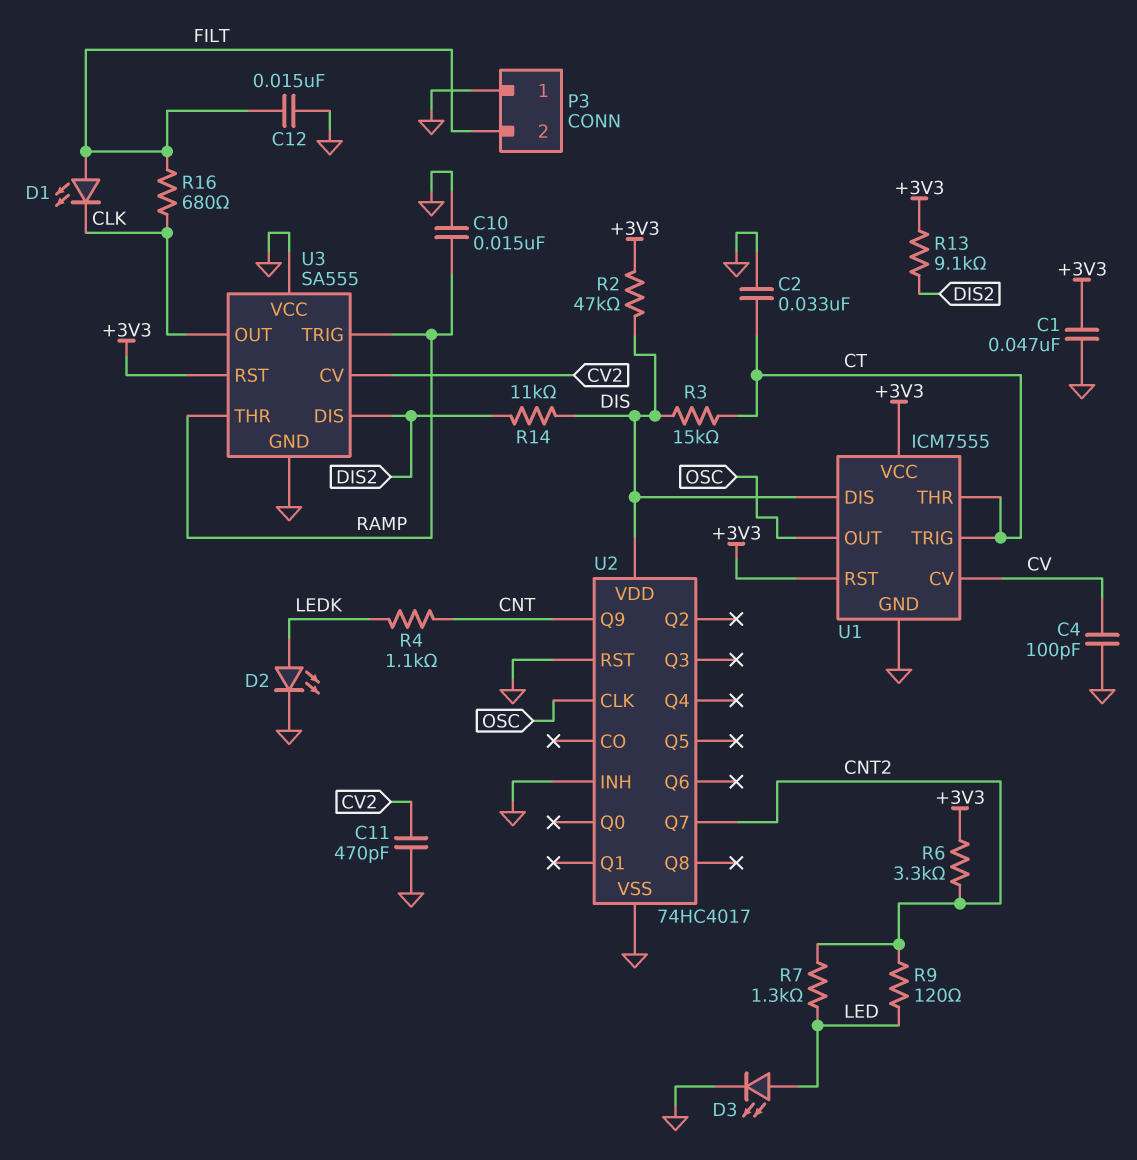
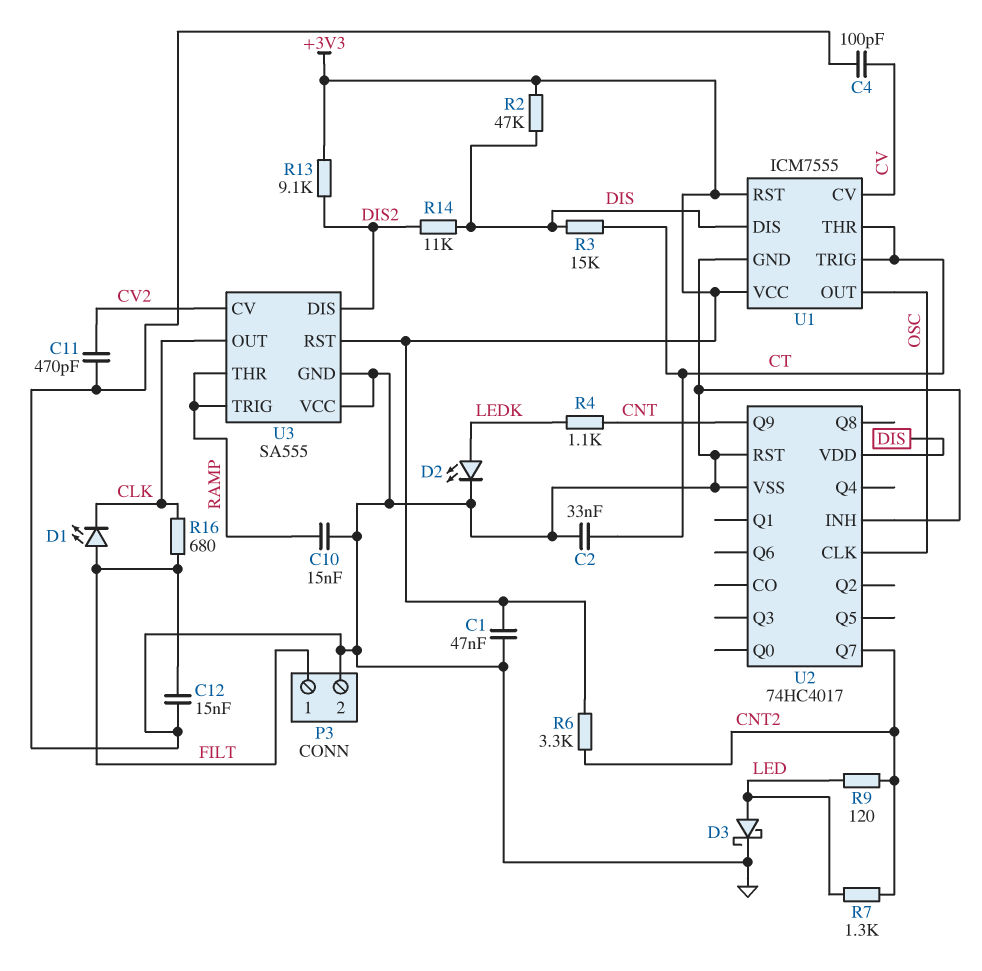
D3: LED (A LED, K GND) -> schottky (A LED, K GND)
P3 pin 1: GND -> FILT
P3 pin 2: FILT -> GND

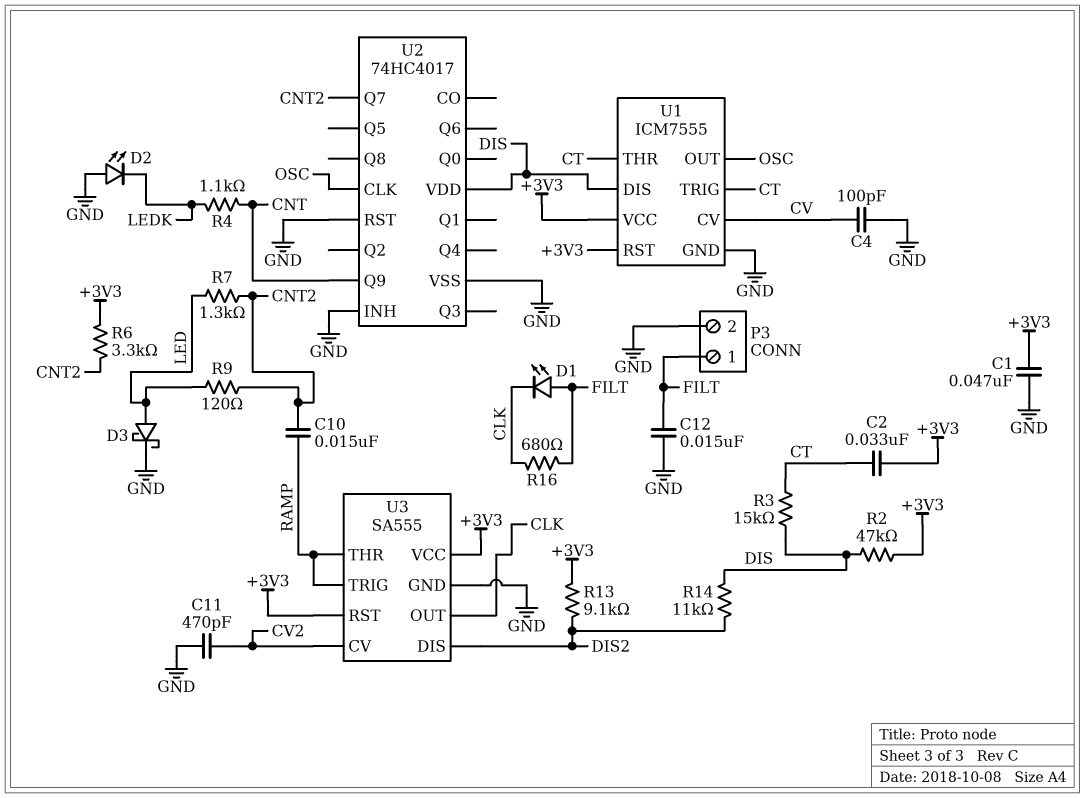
C2: 33nF (CT, GND) -> 33nF (+3V3, CT)
C10: 15nF (GND, RAMP) -> 15nF (CNT2, RAMP)
D2: LED (A LEDK, K GND) -> LED (A GND, K LEDK)
U3 pin VCC: GND -> +3V3

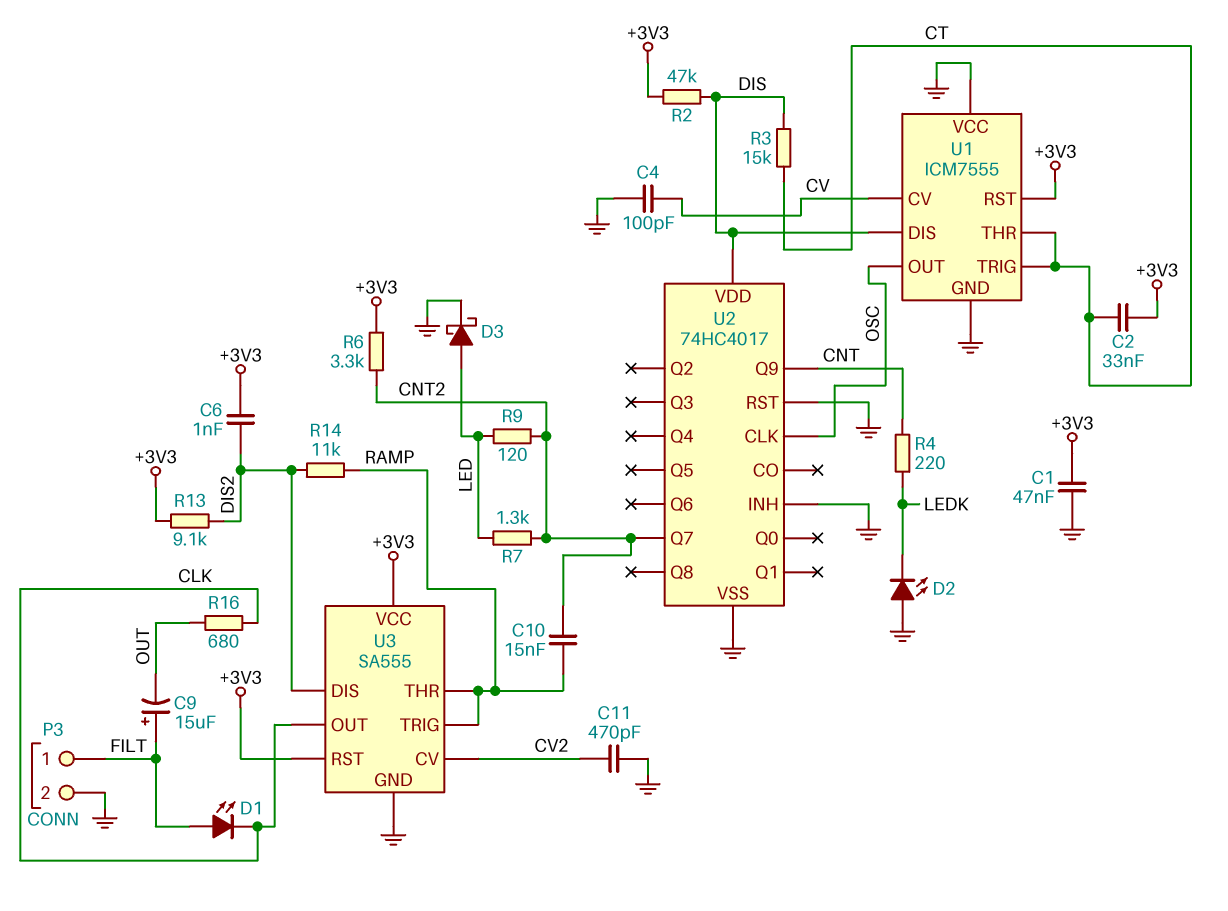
C6: none -> 1nF (+3V3, DIS2)
C9: none -> 15uF (plus FILT, minus OUT)
C12: 15nF (FILT, GND) -> none
R4: 1.1k (CNT, LEDK) -> 220 (CNT, LEDK)
R14: 11k (DIS, DIS2) -> 11k (DIS2, RAMP)
R16: 680 (CLK, FILT) -> 680 (CLK, OUT)
U1 pin VCC: +3V3 -> GND

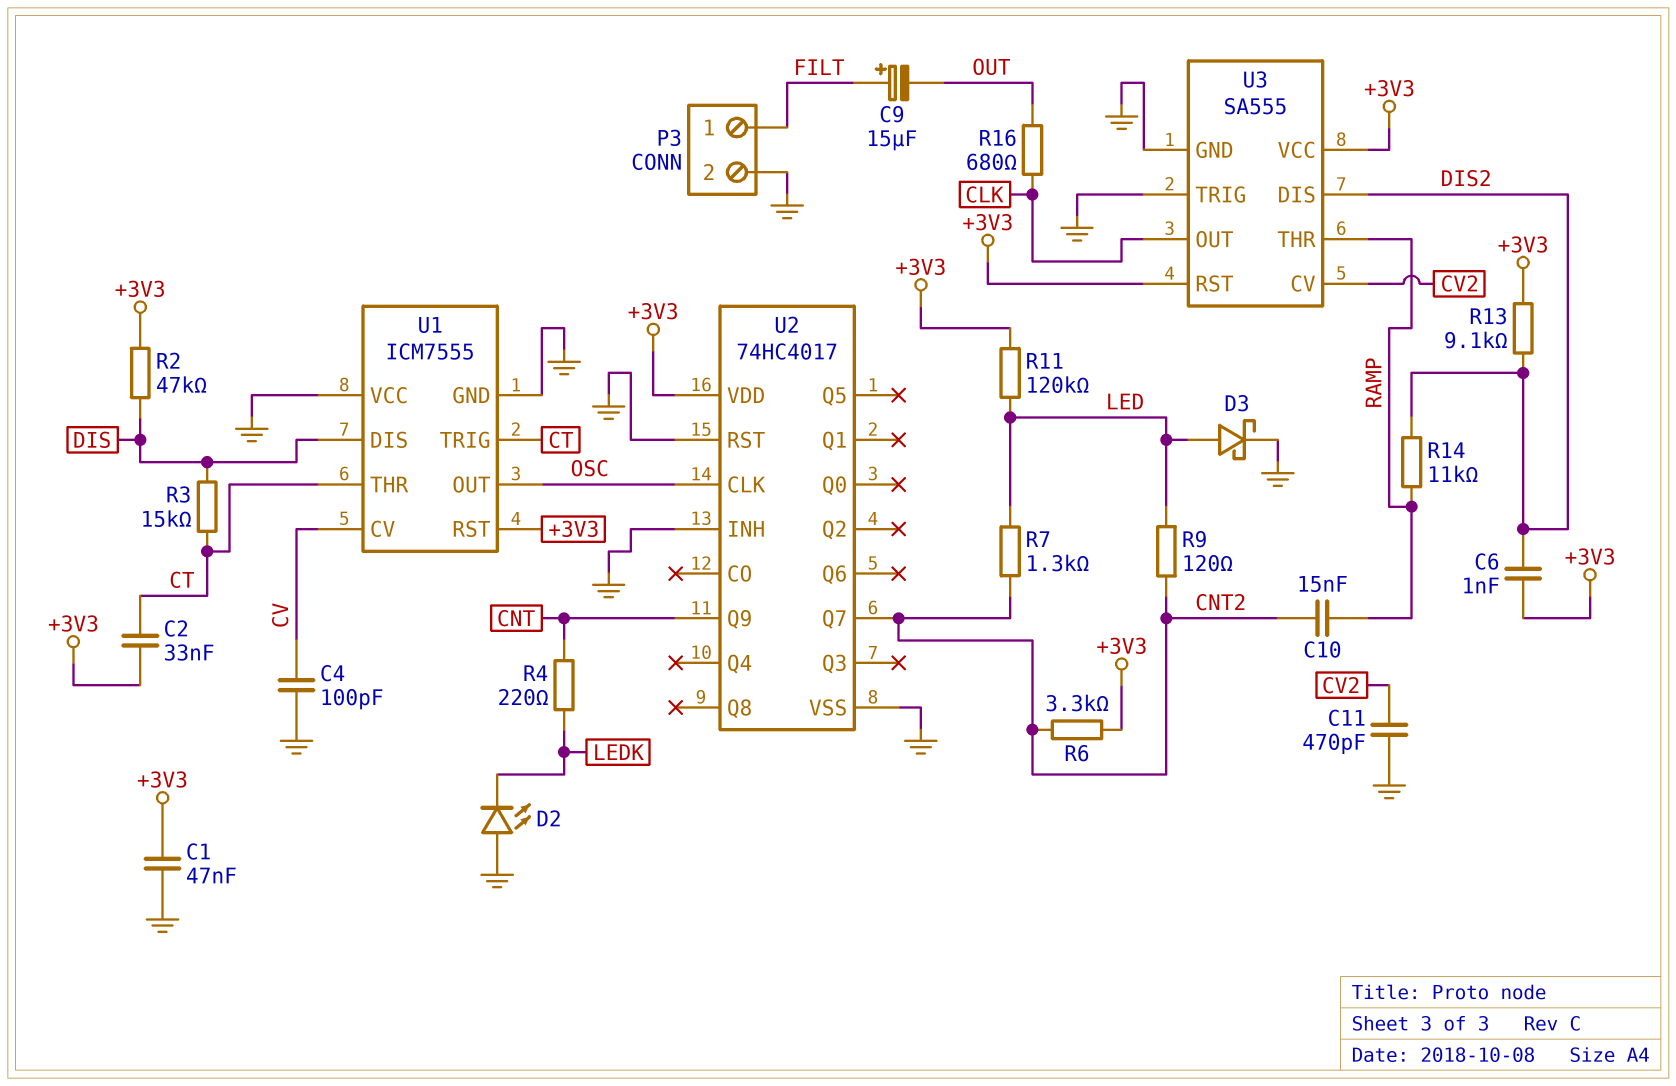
D1: LED (A FILT, K CLK) -> none
R11: none -> 120k (+3V3, LED)
U2 pin VDD: DIS -> +3V3
U3 pin TRIG: RAMP -> GND

